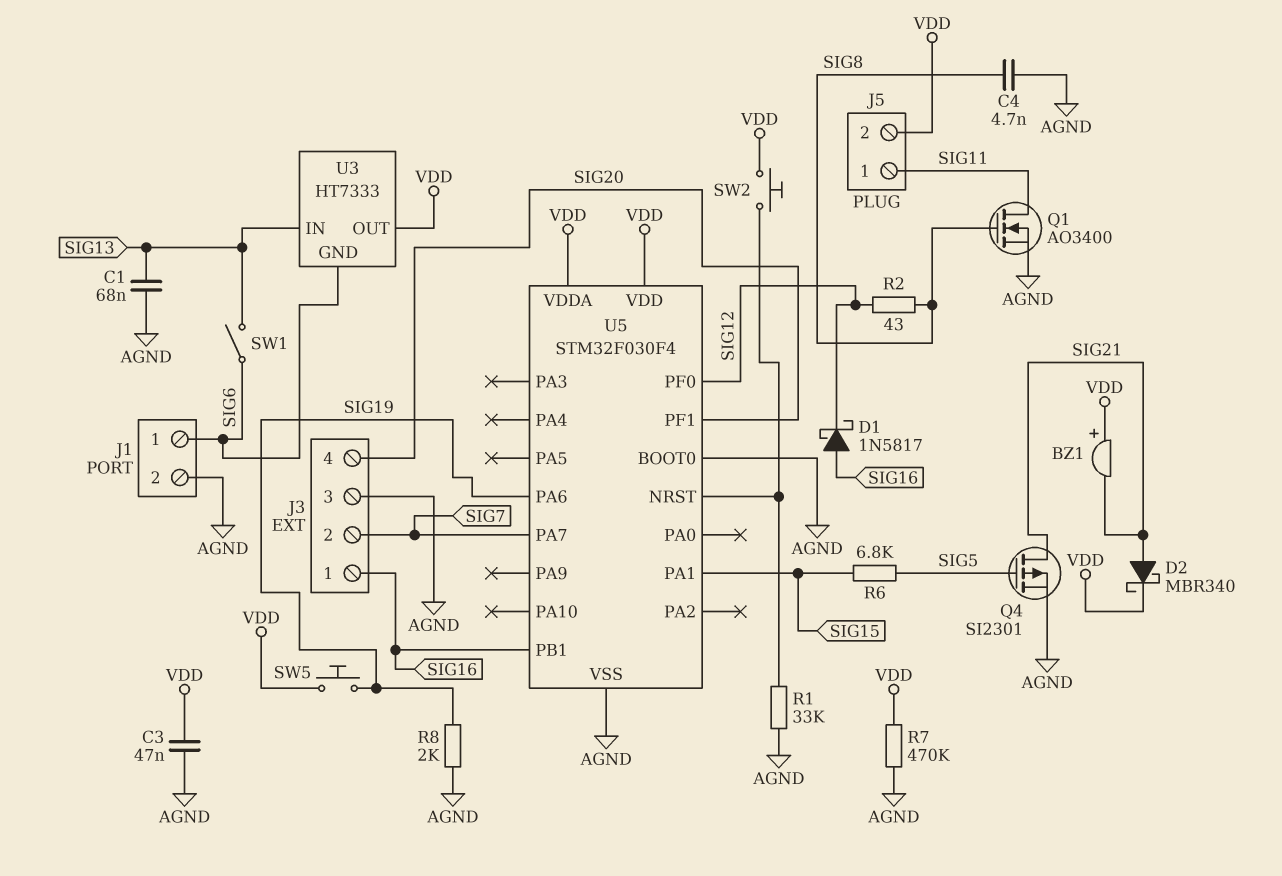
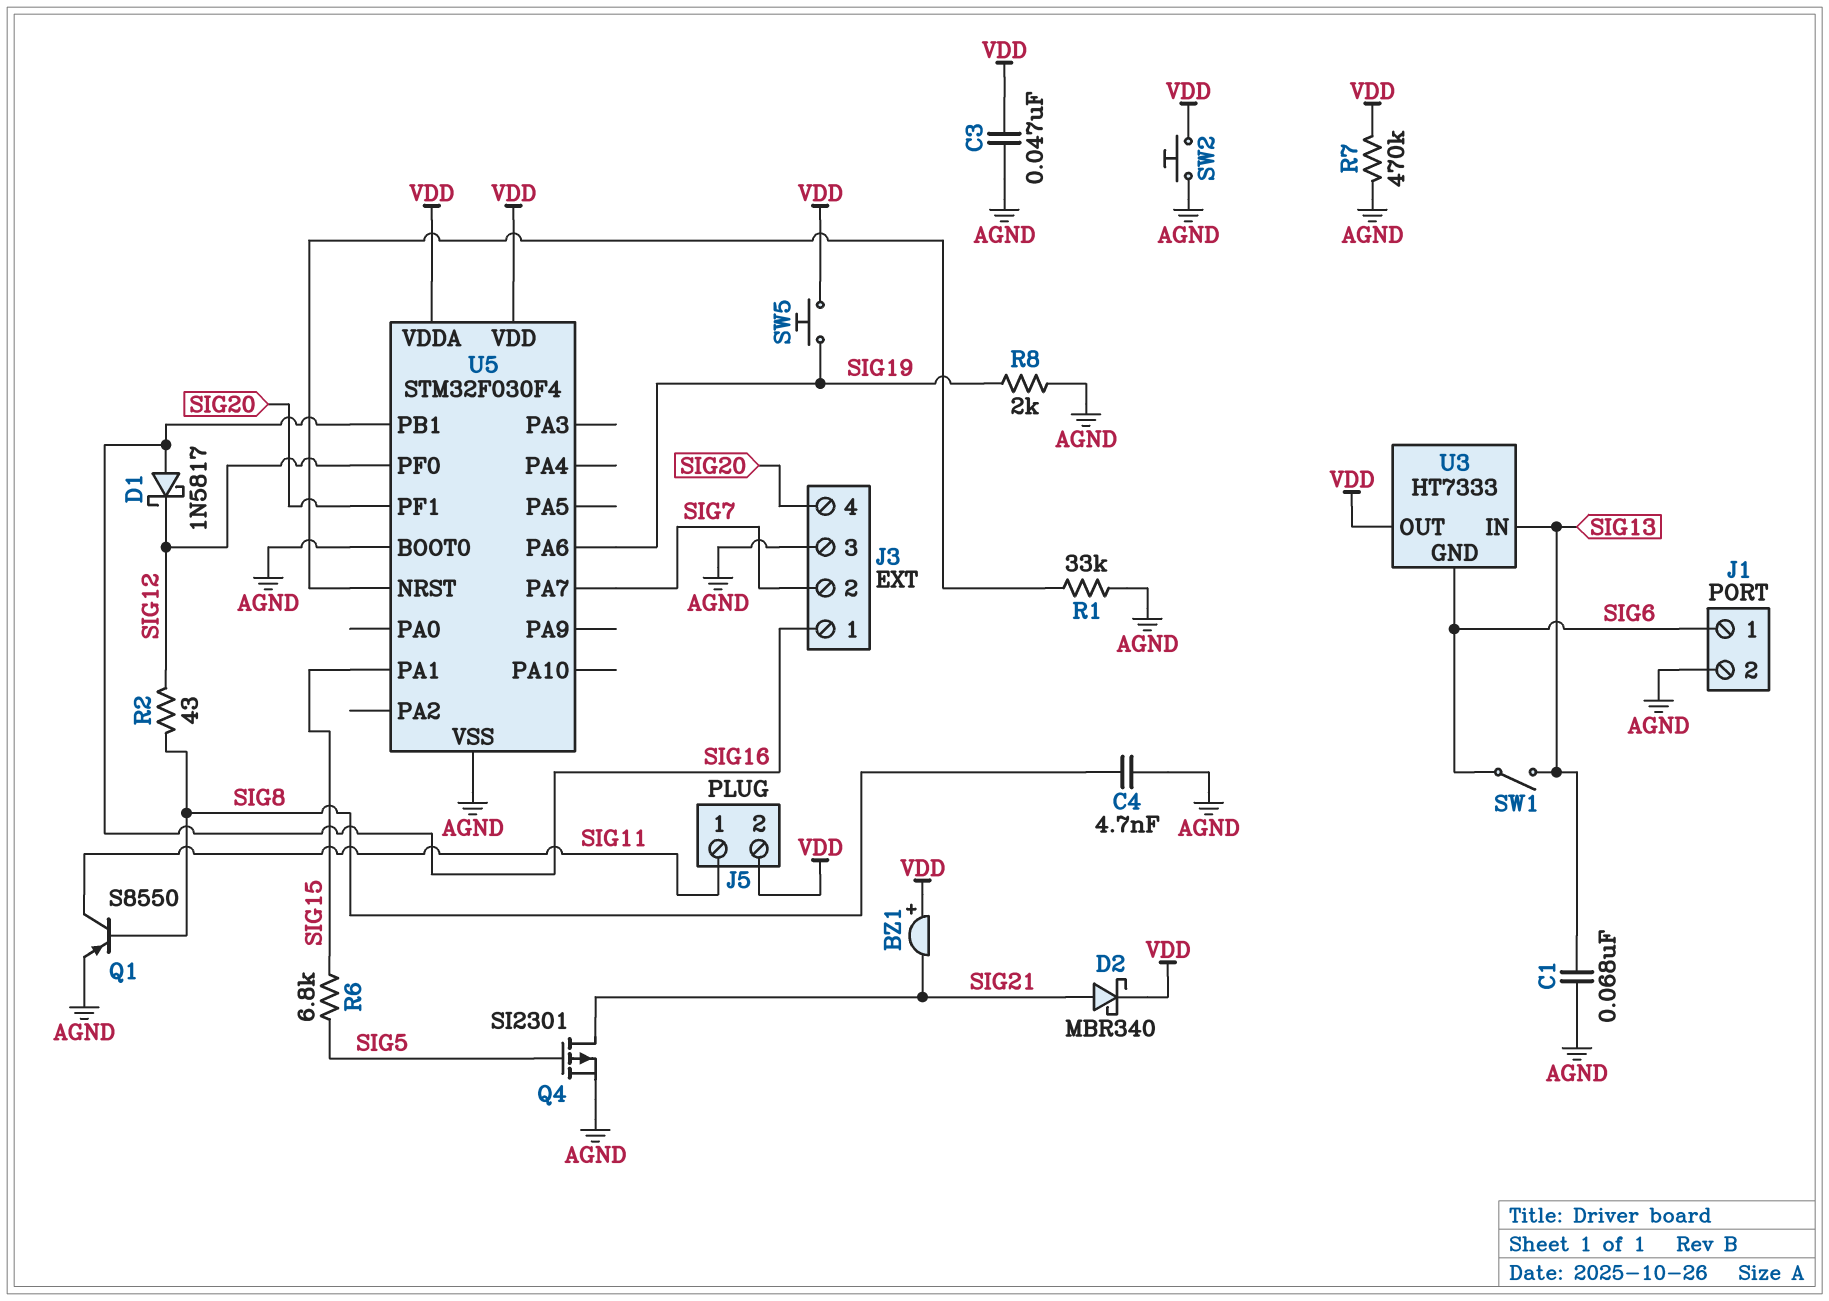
Q1: NMOS AO3400 (G SIG8, D SIG11, S AGND) -> PNP S8550 (B SIG8, C SIG11, E AGND)
SW2: button (U5/NRST, VDD) -> button (AGND, VDD)

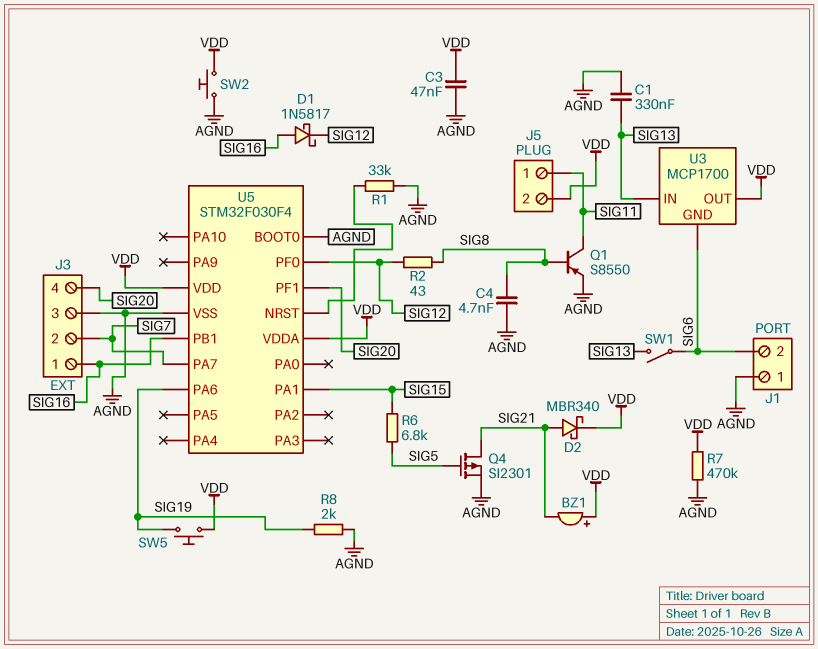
C1: 68nF (AGND, SIG13) -> 330nF (AGND, SIG13)
J1 pin 1: SIG6 -> AGND
J1 pin 2: AGND -> SIG6
U3: HT7333 -> MCP1700

